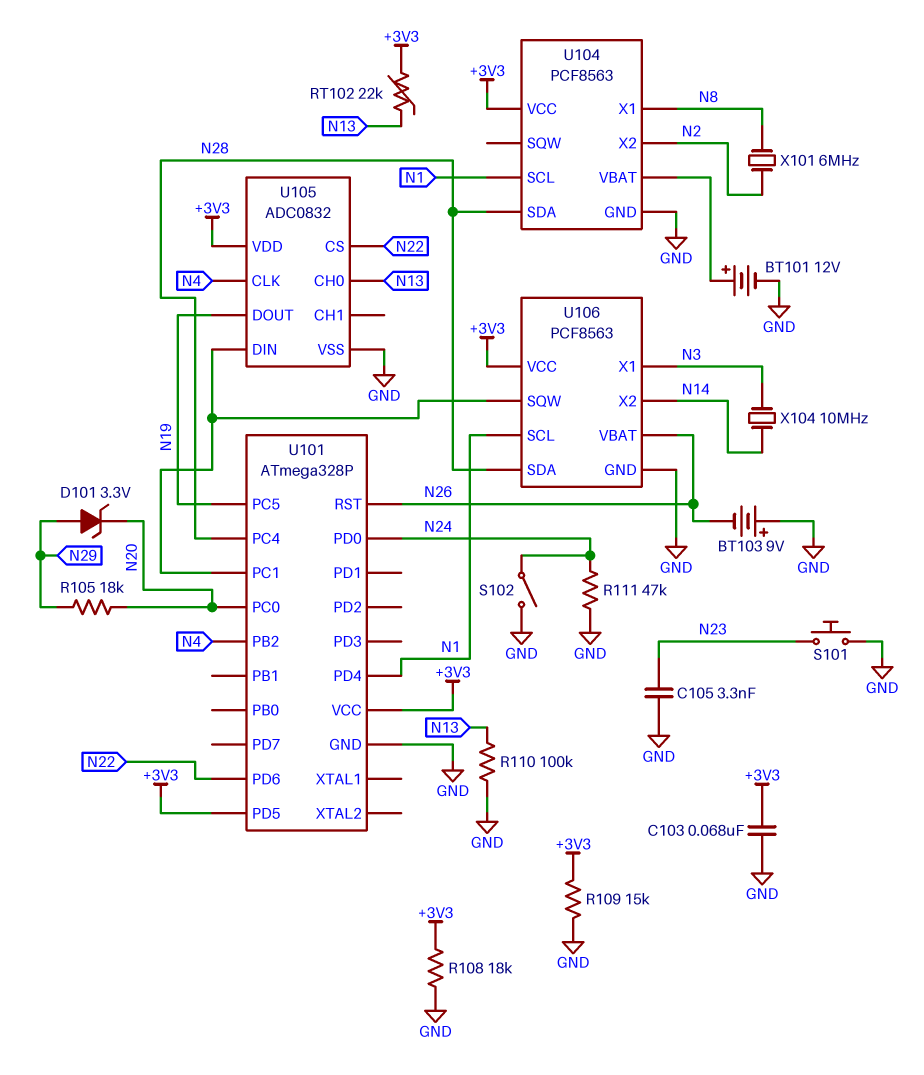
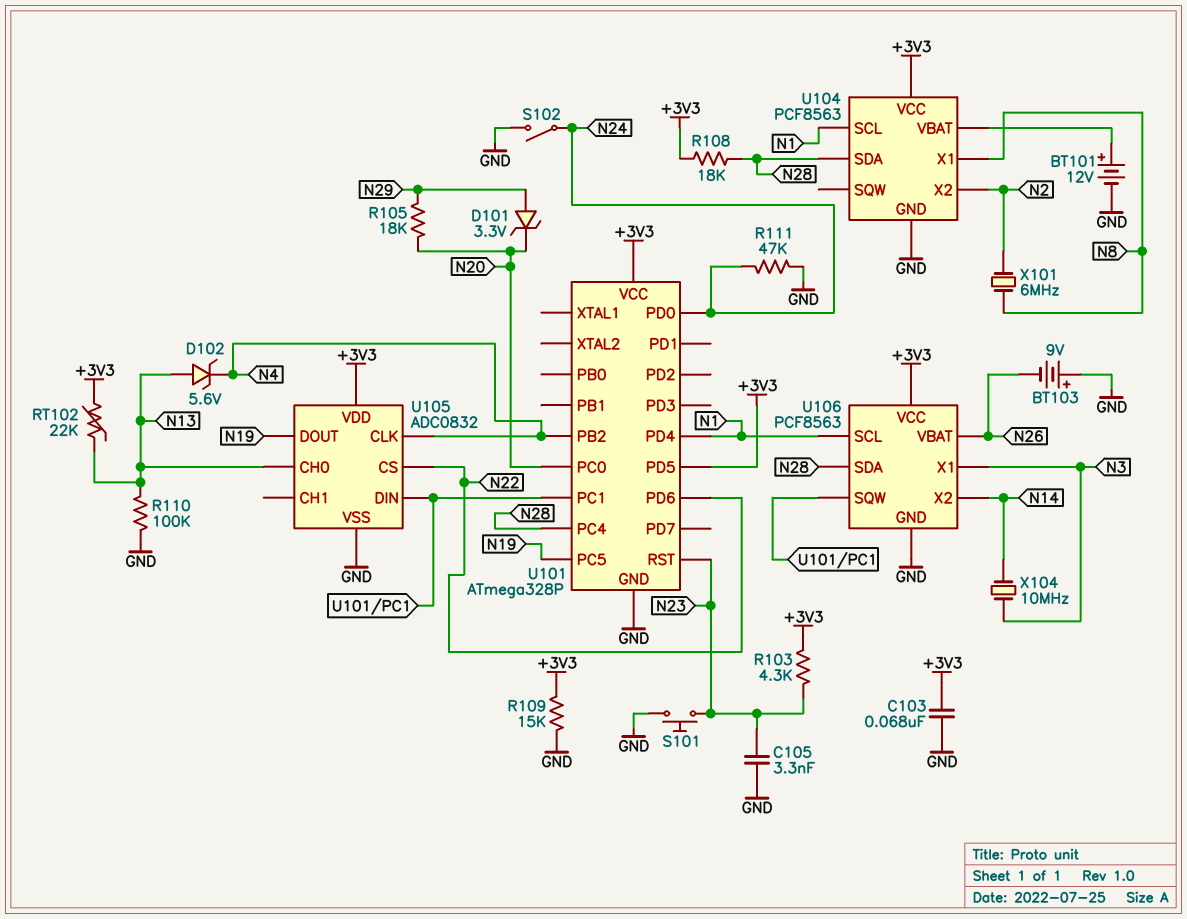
D102: none -> zener 5.6V (A N13, K N4)
R103: none -> 4.3k (+3V3, N23)
R108: 18k (+3V3, GND) -> 18k (+3V3, N28)
U101 pin RST: N26 -> N23

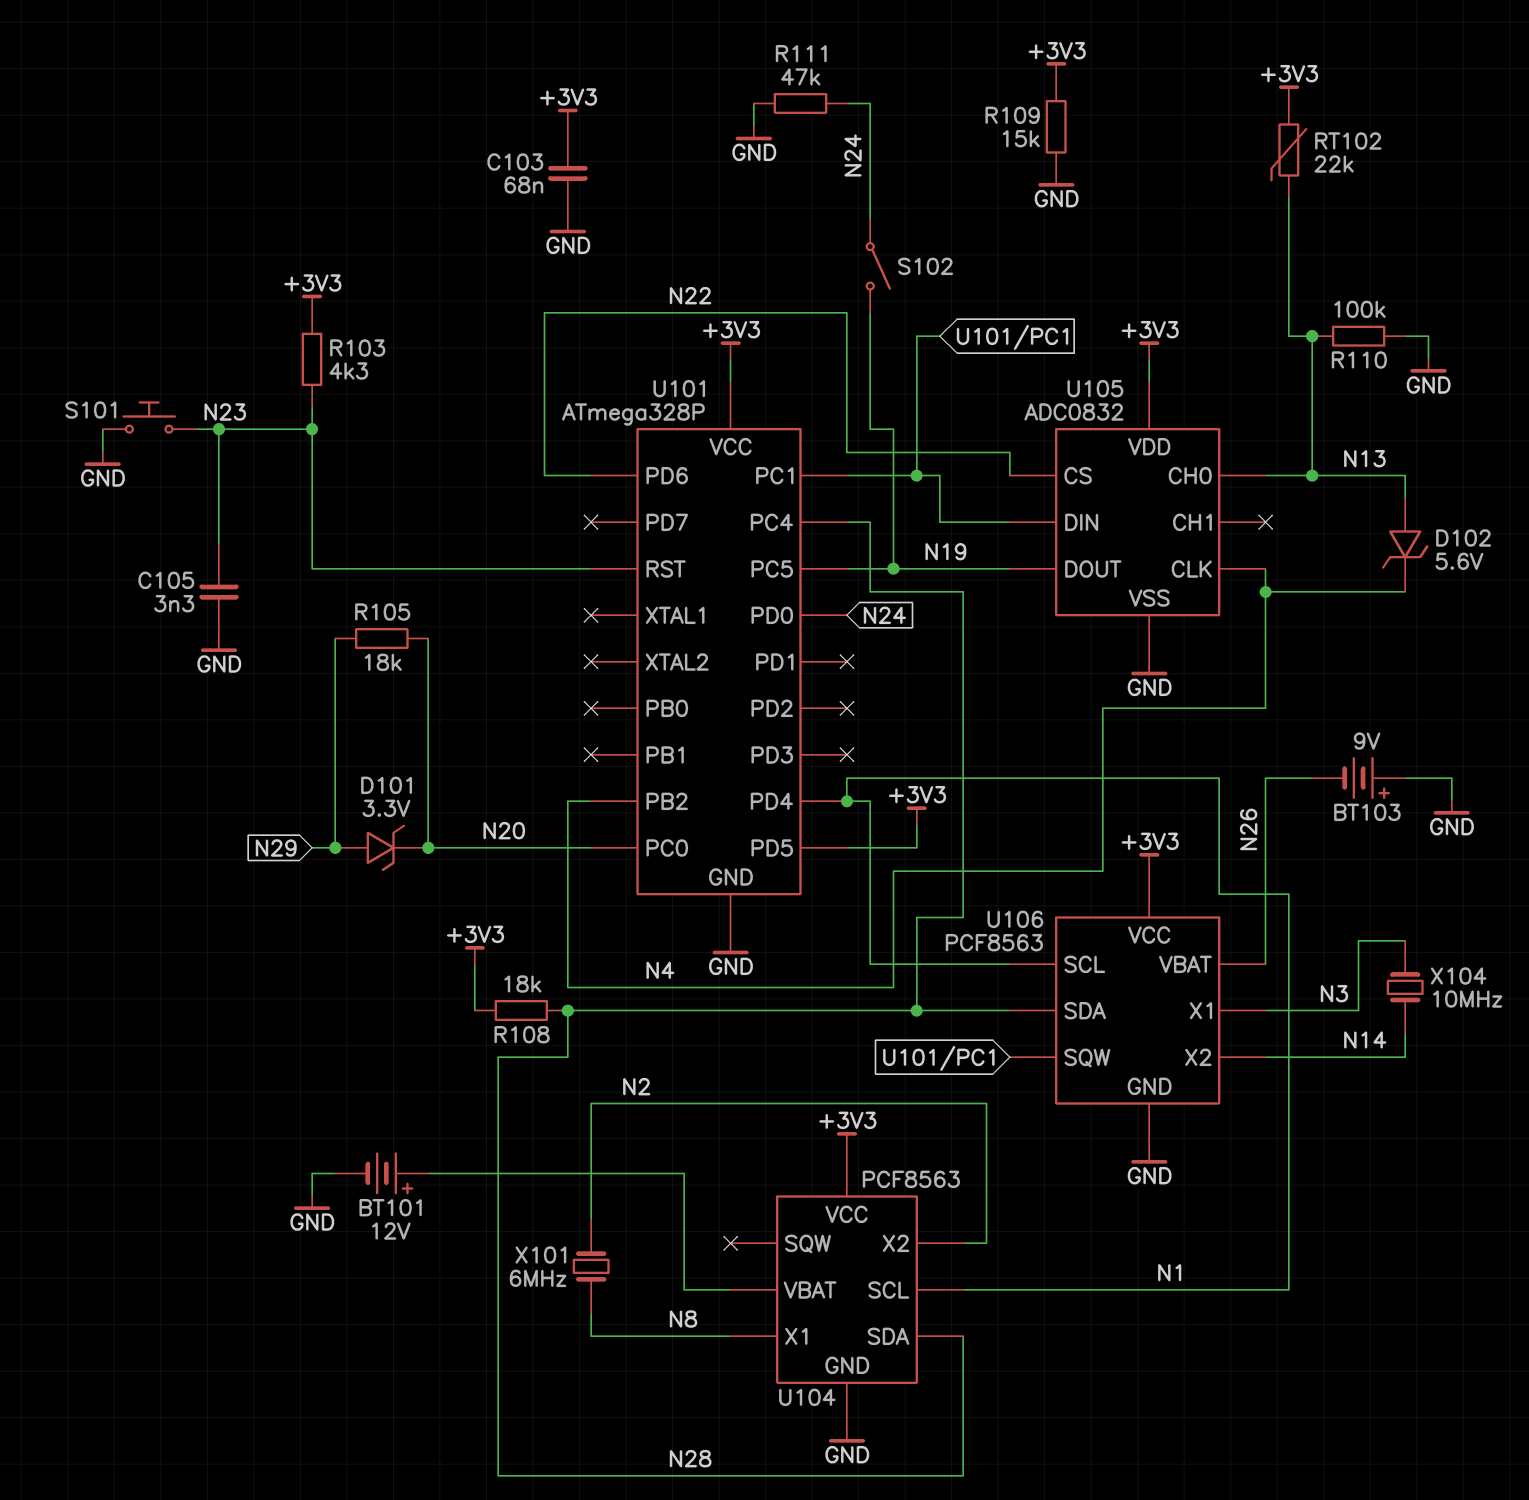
S102: switch (GND, N24) -> switch (N19, N24)

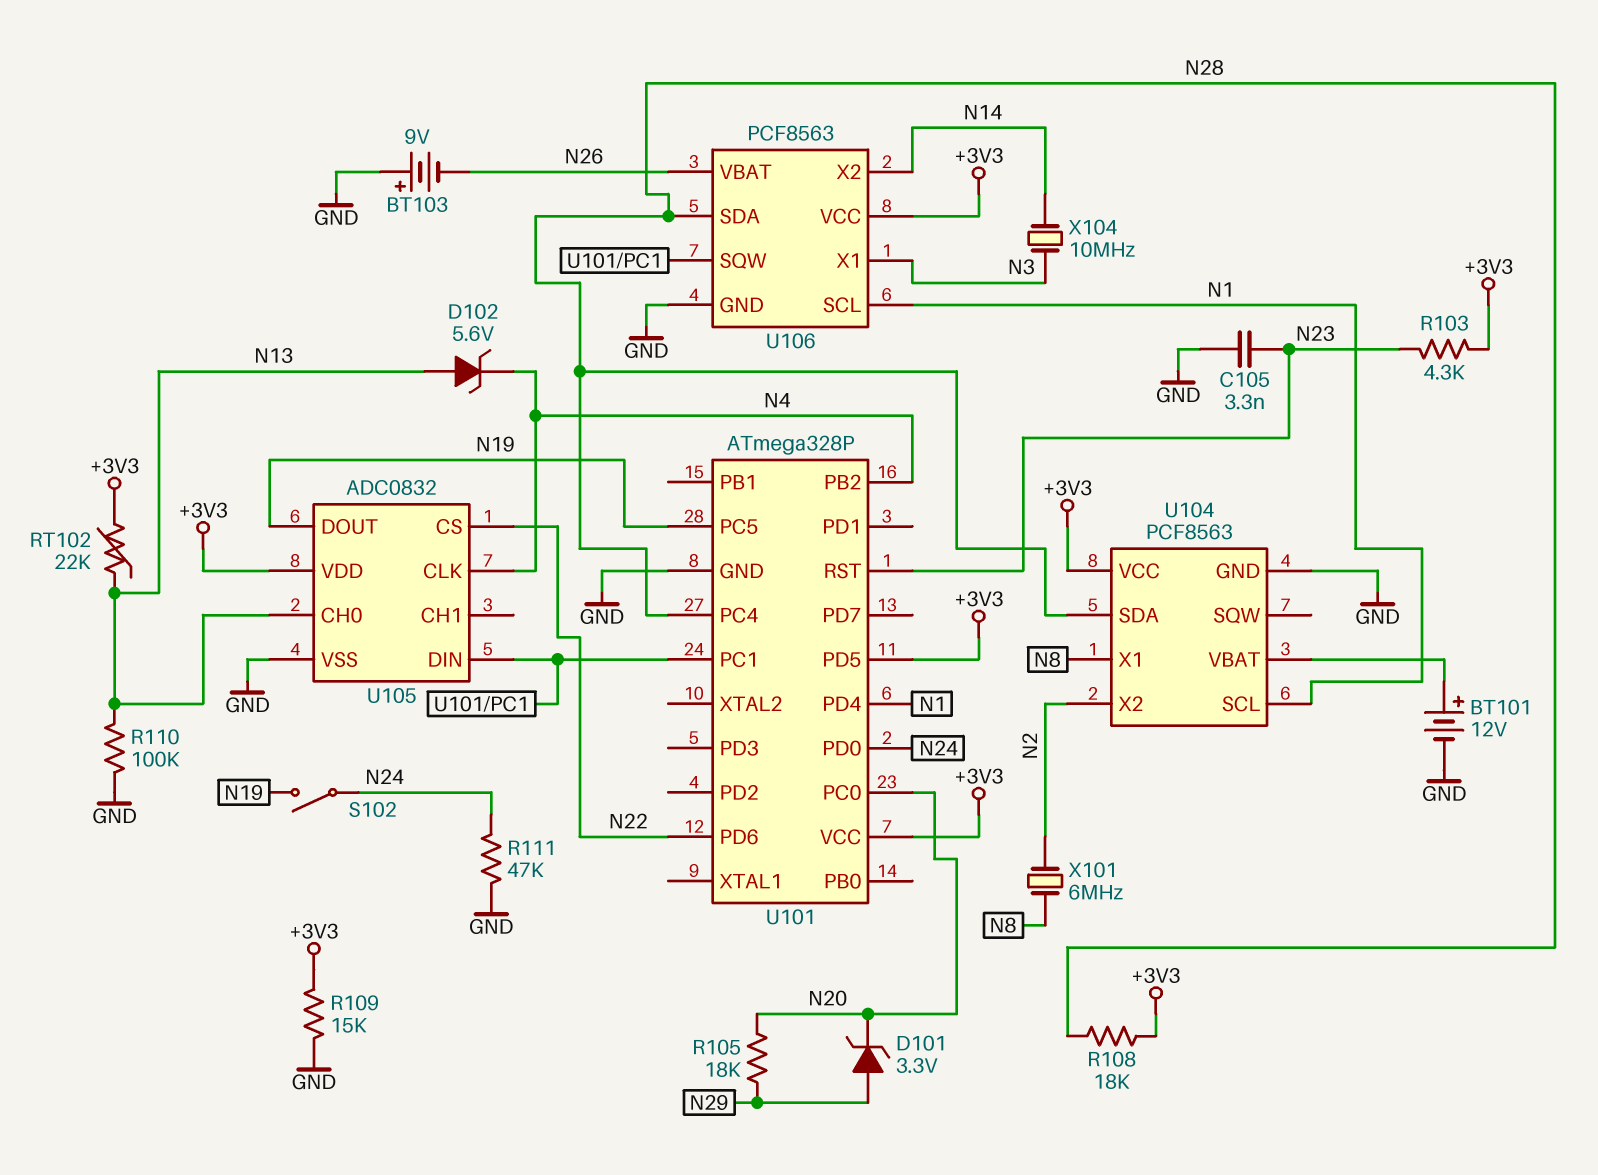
C103: 68nF (+3V3, GND) -> none
S101: button (GND, N23) -> none

